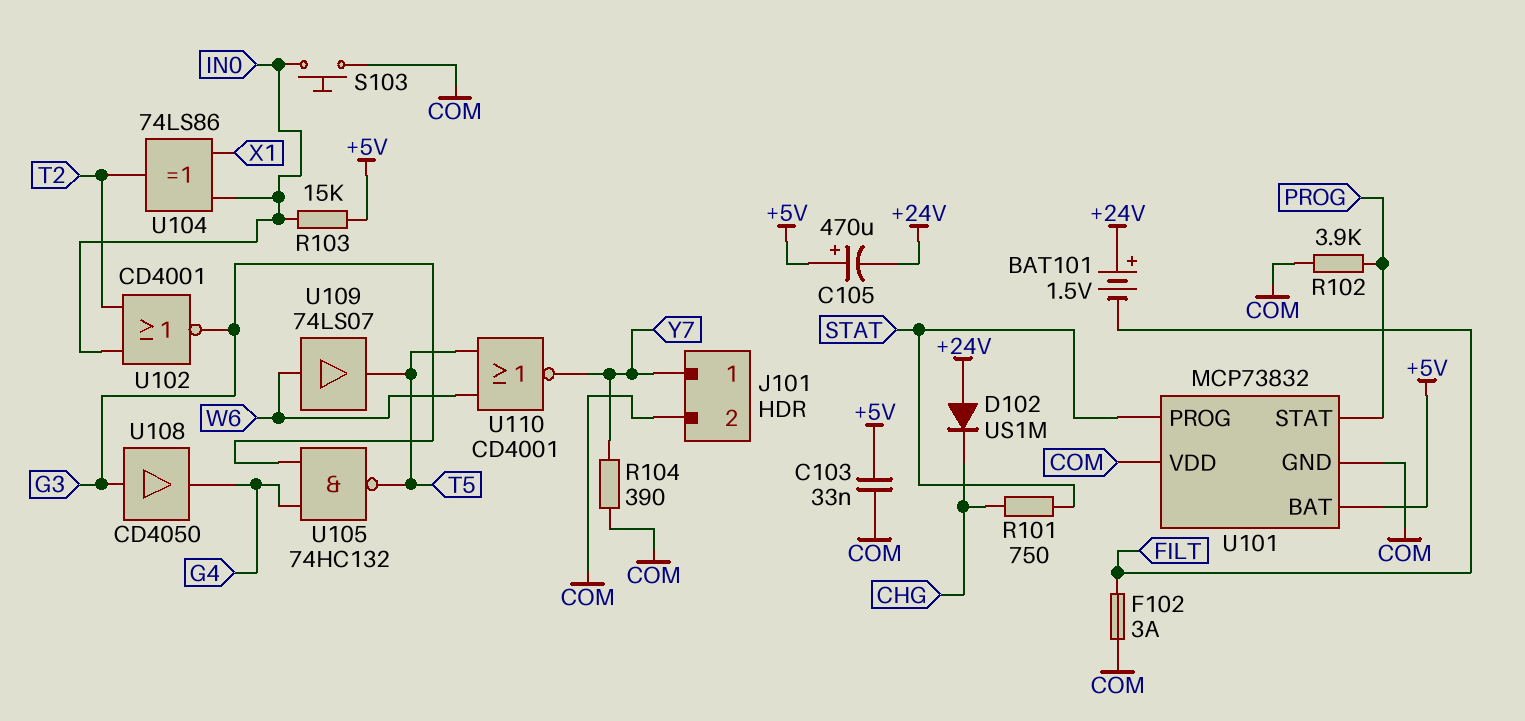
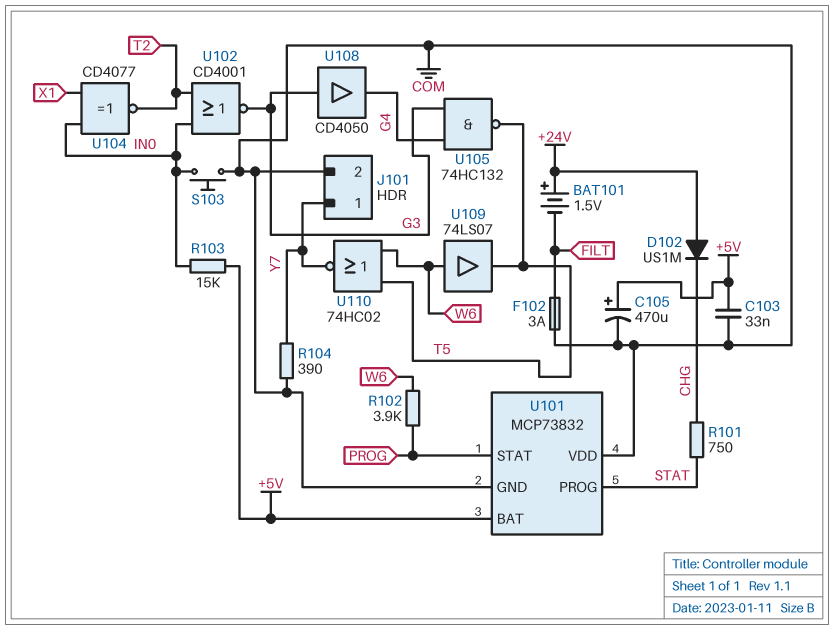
C105: 470uF (plus +5V, minus +24V) -> 470uF (plus +5V, minus COM)
R102: 3.9k (COM, PROG) -> 3.9k (PROG, W6)
U104: XOR 74LS86 (in IN0, in X1, out T2) -> XNOR CD4077 (in IN0, in X1, out T2)
U110: NOR CD4001 (in T5, in W6, out Y7) -> NOR 74HC02 (in T5, in W6, out Y7)

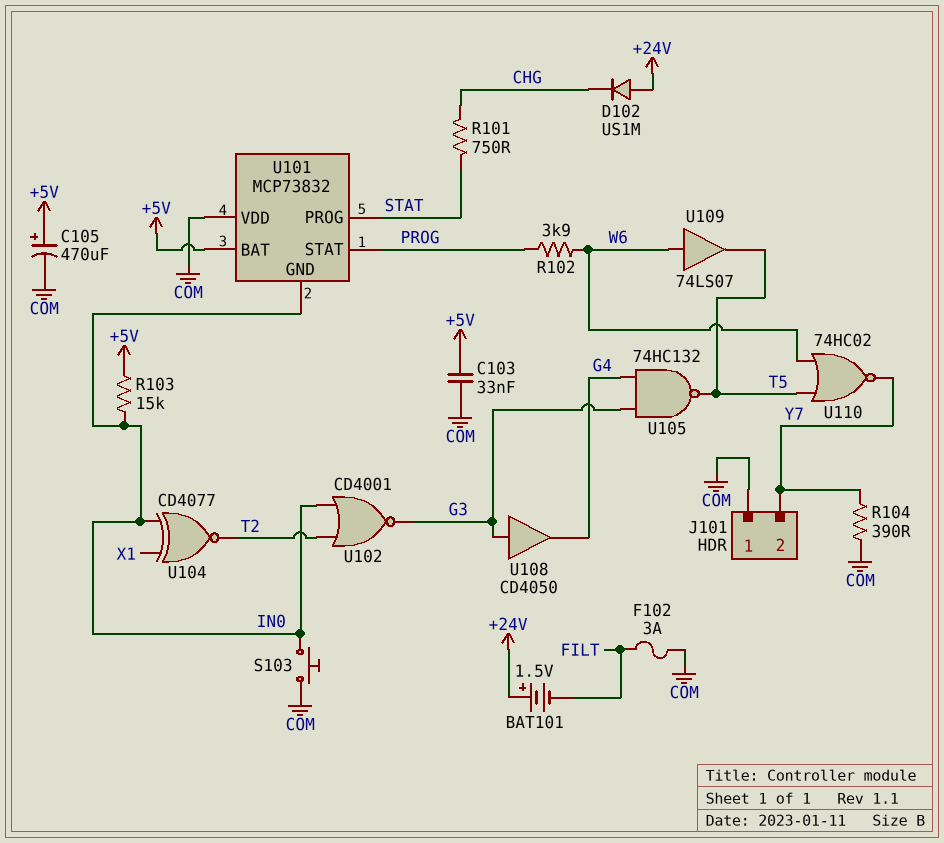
J101 pin 1: Y7 -> COM
J101 pin 2: COM -> Y7
U101 pin GND: COM -> IN0

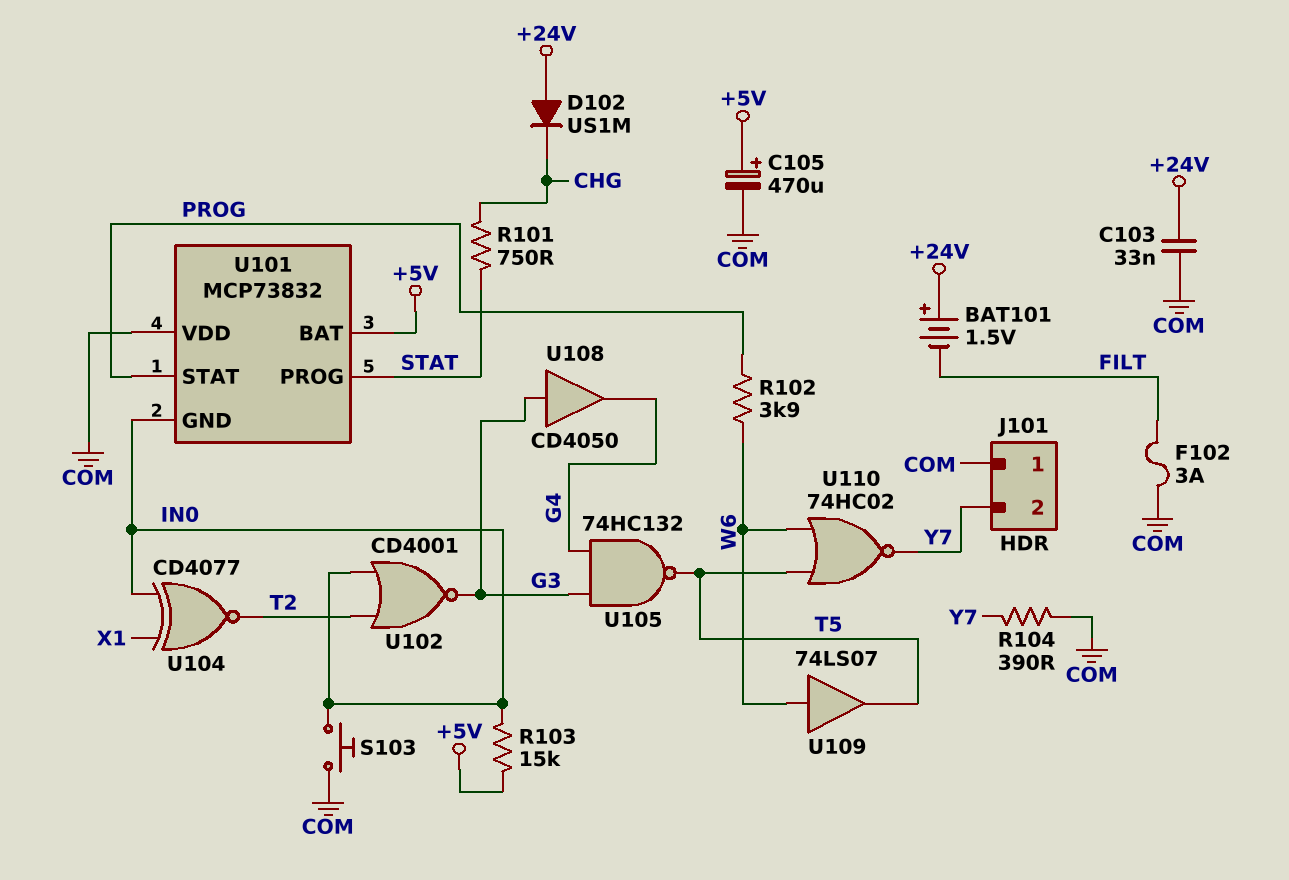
C103: 33nF (+5V, COM) -> 33nF (+24V, COM)

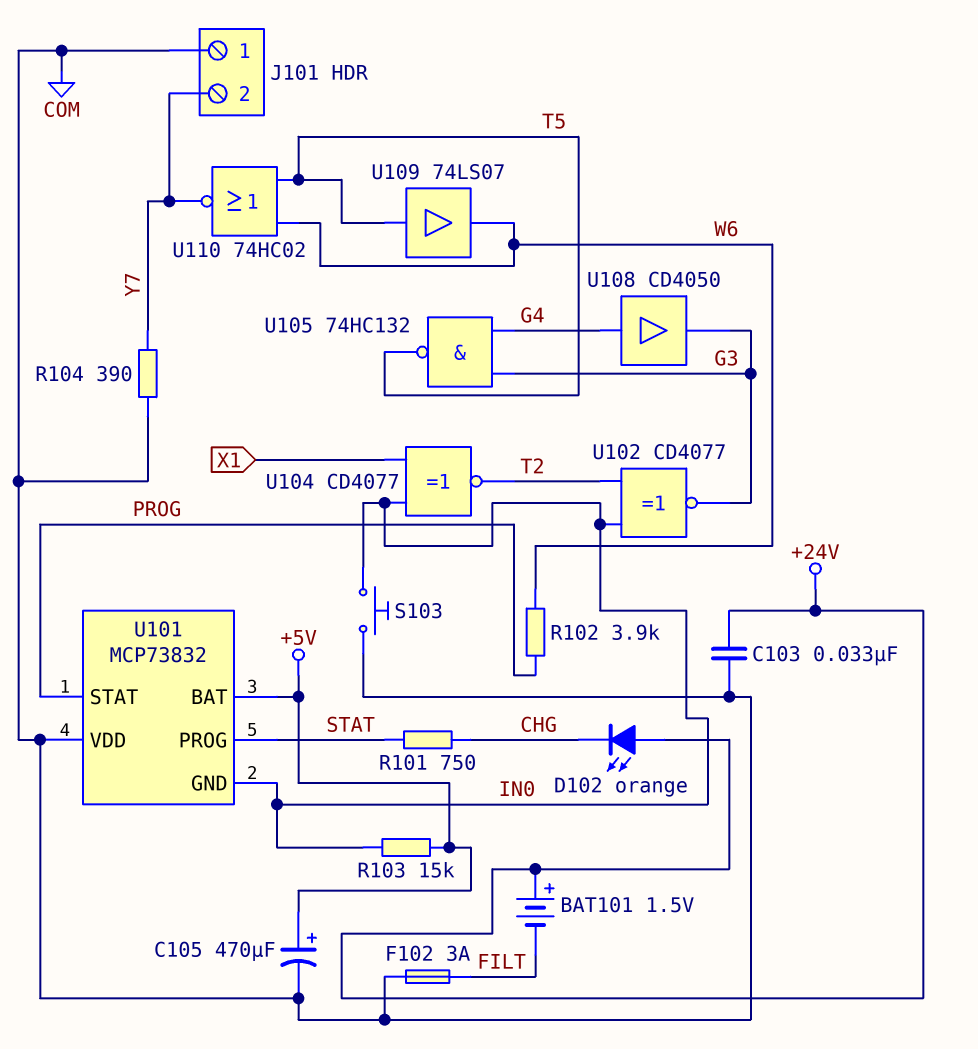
D102: diode US1M (A +24V, K CHG) -> LED orange (A +24V, K CHG)
U102: NOR CD4001 (in IN0, in T2, out G3) -> XNOR CD4077 (in IN0, in T2, out G3)
U108: buffer CD4050 (in G3, out G4) -> buffer CD4050 (in G4, out G3)
U109: buffer 74LS07 (in W6, out T5) -> buffer 74LS07 (in T5, out W6)

